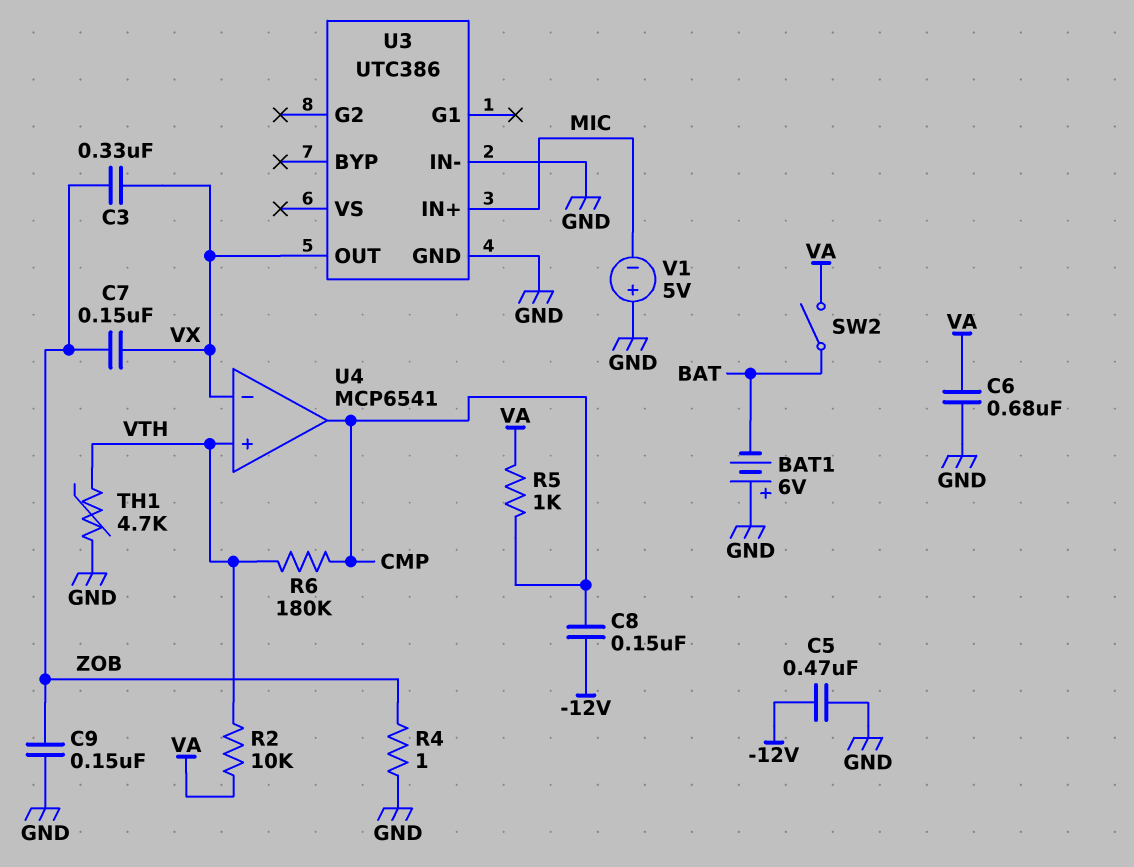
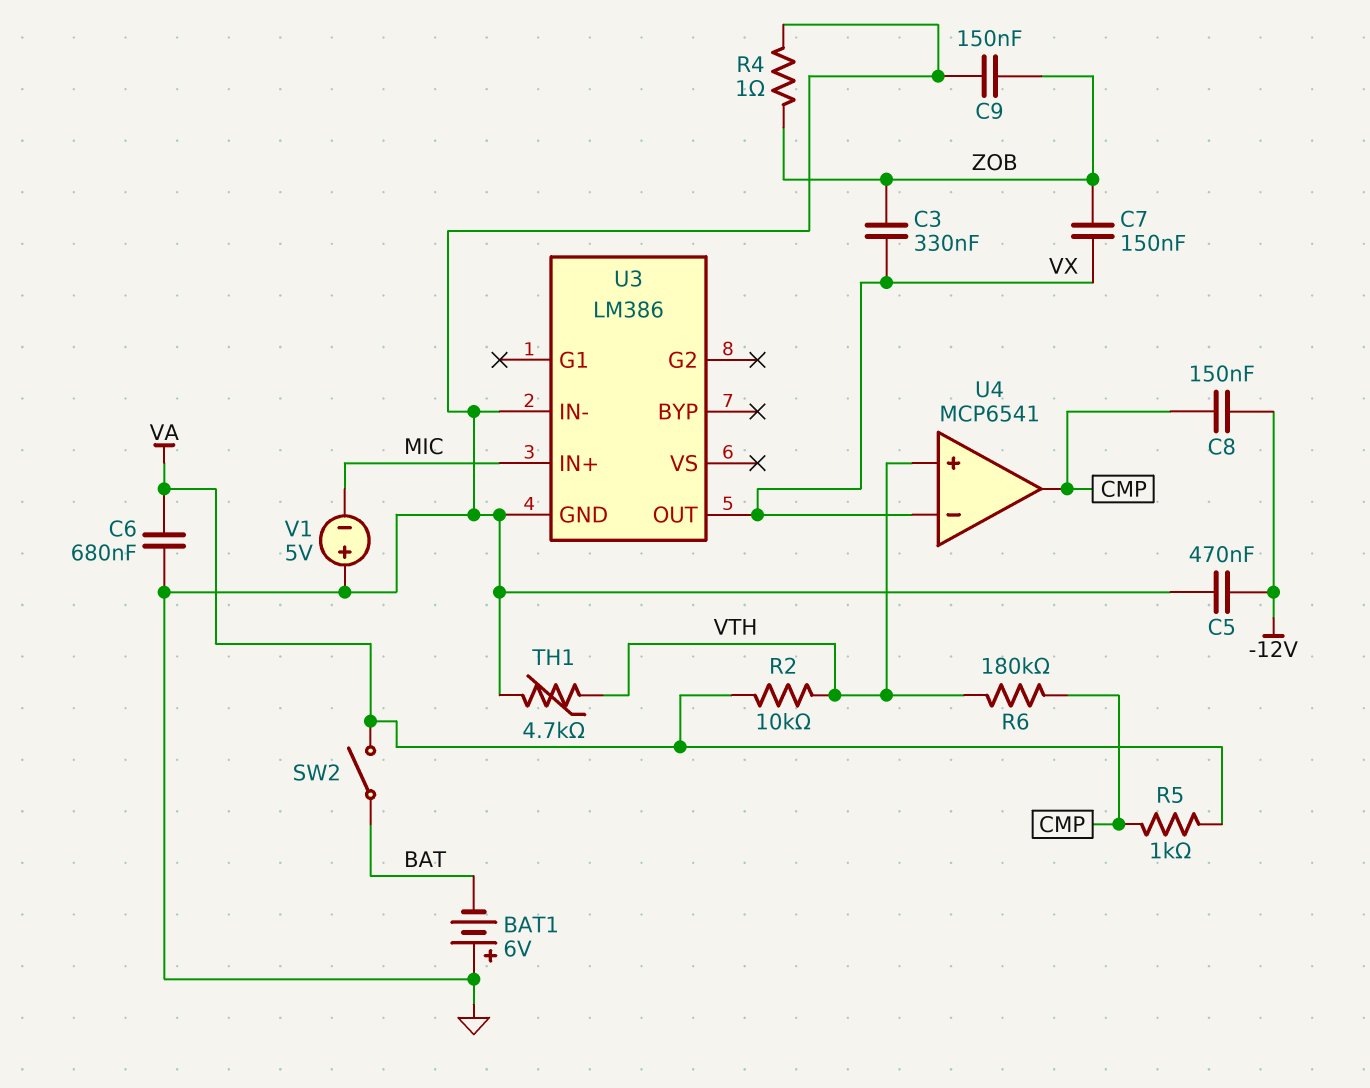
U3: UTC386 -> LM386

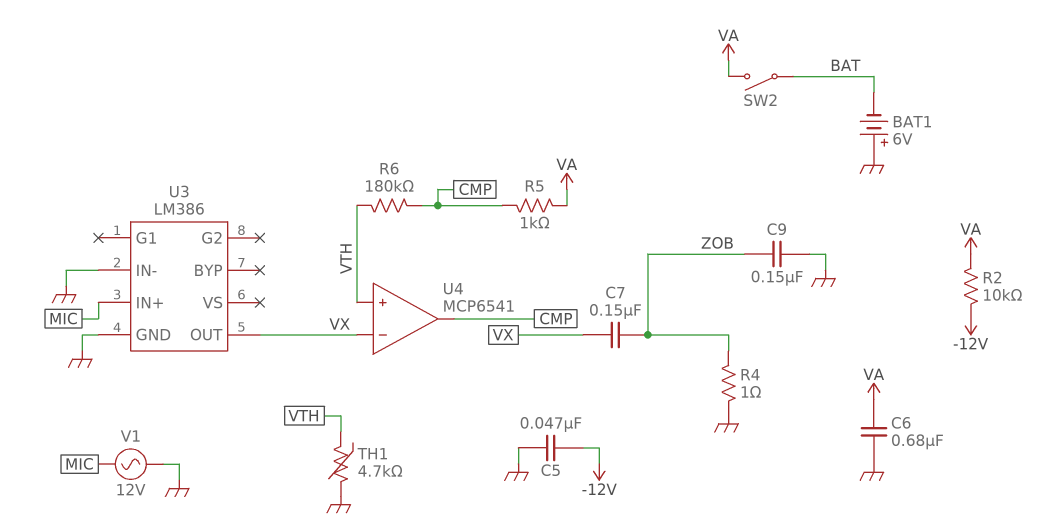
C3: 330nF (VX, ZOB) -> none
C5: 470nF (-12V, GND) -> 47nF (-12V, GND)
C8: 150nF (-12V, CMP) -> none
R2: 10k (VA, VTH) -> 10k (-12V, VA)
V1: 5V (plus GND, minus MIC) -> AC 12V (GND, MIC)

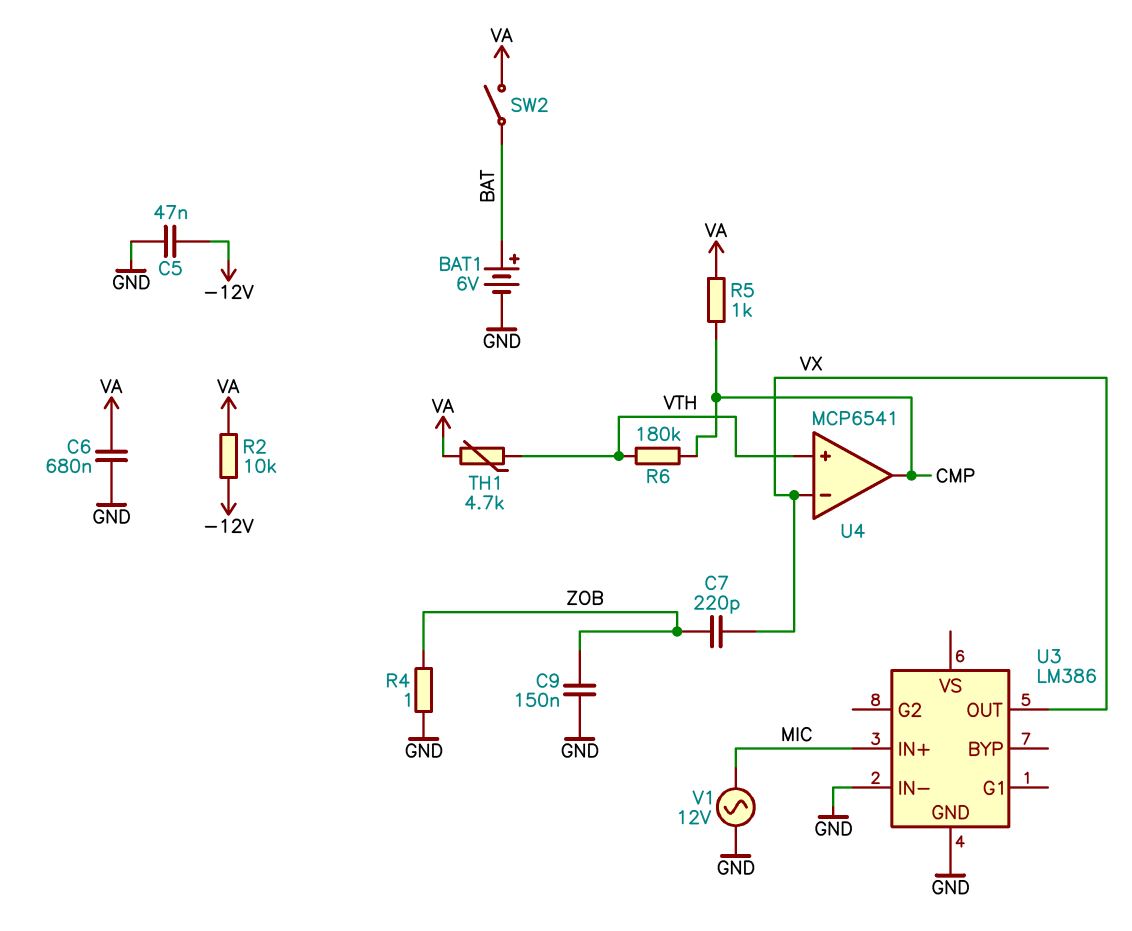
BAT1: 6V (plus GND, minus BAT) -> 6V (plus BAT, minus GND)
C7: 150nF (VX, ZOB) -> 220pF (VX, ZOB)
TH1: 4.7k (GND, VTH) -> 4.7k (VA, VTH)

